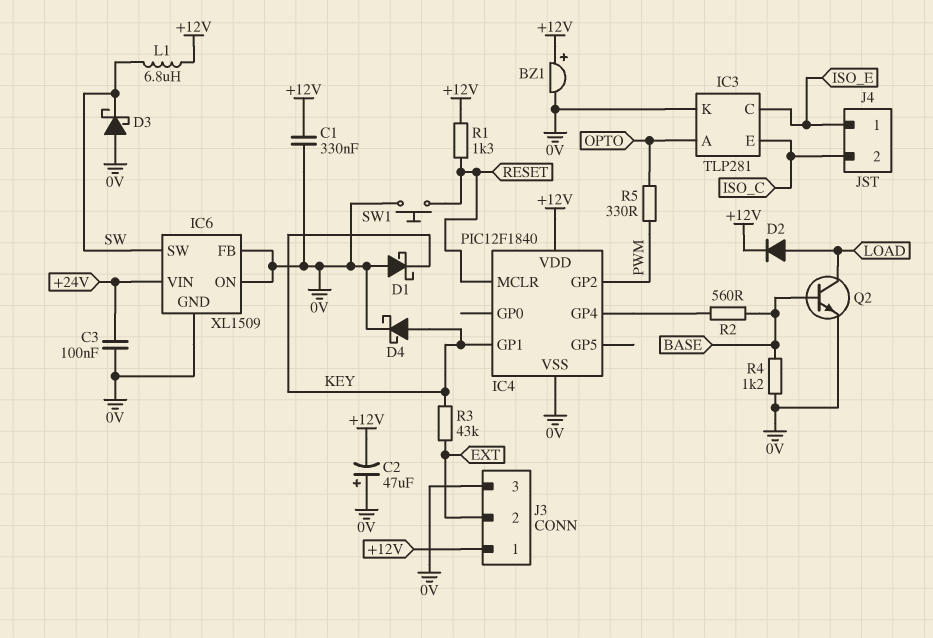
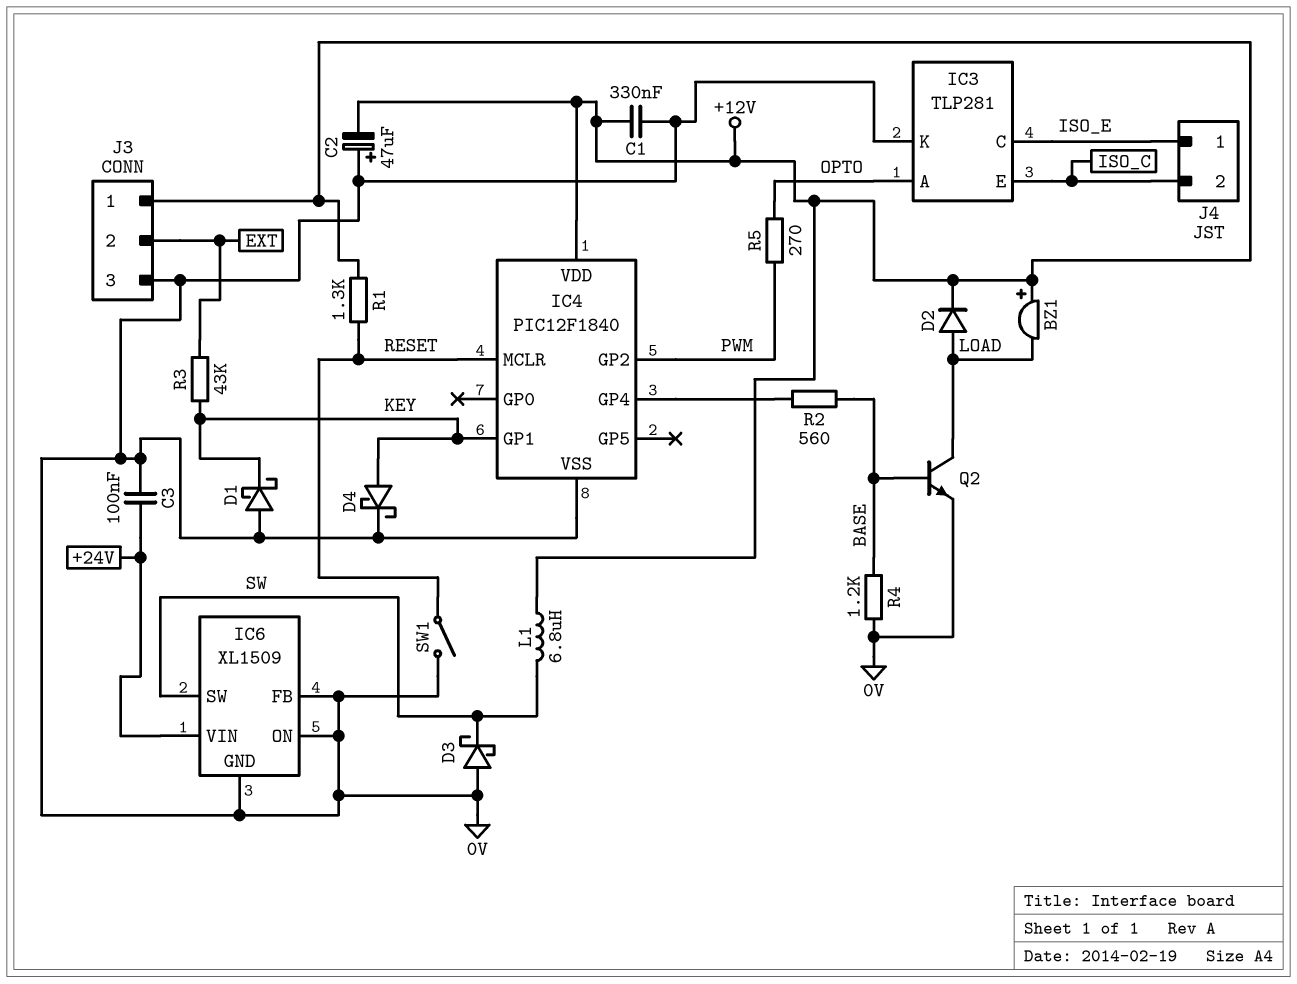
BZ1: buzzer (plus +12V, minus 0V) -> buzzer (plus +12V, minus LOAD)
R5: 330 (OPTO, PWM) -> 270 (OPTO, PWM)
SW1: button (0V, RESET) -> switch (0V, RESET)

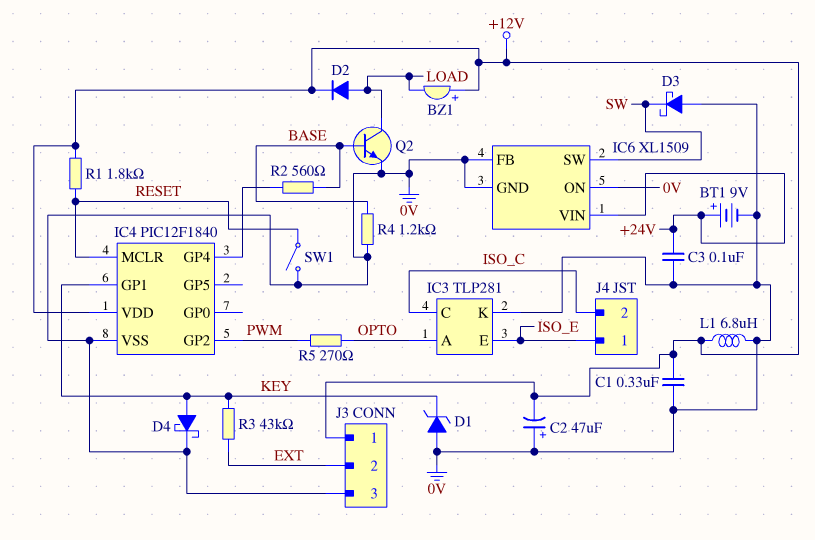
BT1: none -> 9V (plus +24V, minus 0V)
D1: schottky (A 0V, K KEY) -> zener (A 0V, K KEY)
IC3 pin C: ISO_E -> ISO_C
IC3 pin E: ISO_C -> ISO_E
L1: 6.8uH (+12V, SW) -> 6.8uH (+12V, 0V)
R1: 1.3k (+12V, RESET) -> 1.8k (+12V, RESET)

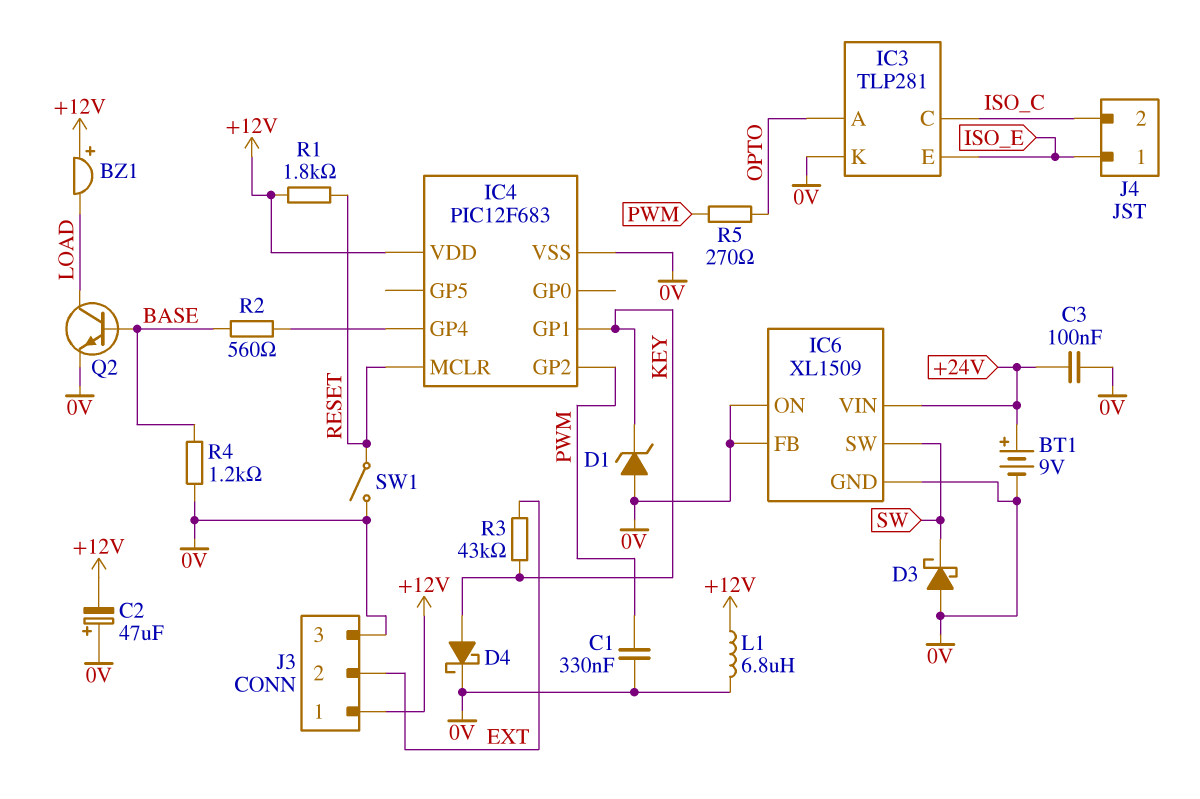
C1: 330nF (+12V, 0V) -> 330nF (0V, PWM)
D2: diode (A LOAD, K +12V) -> none
IC4: PIC12F1840 -> PIC12F683

